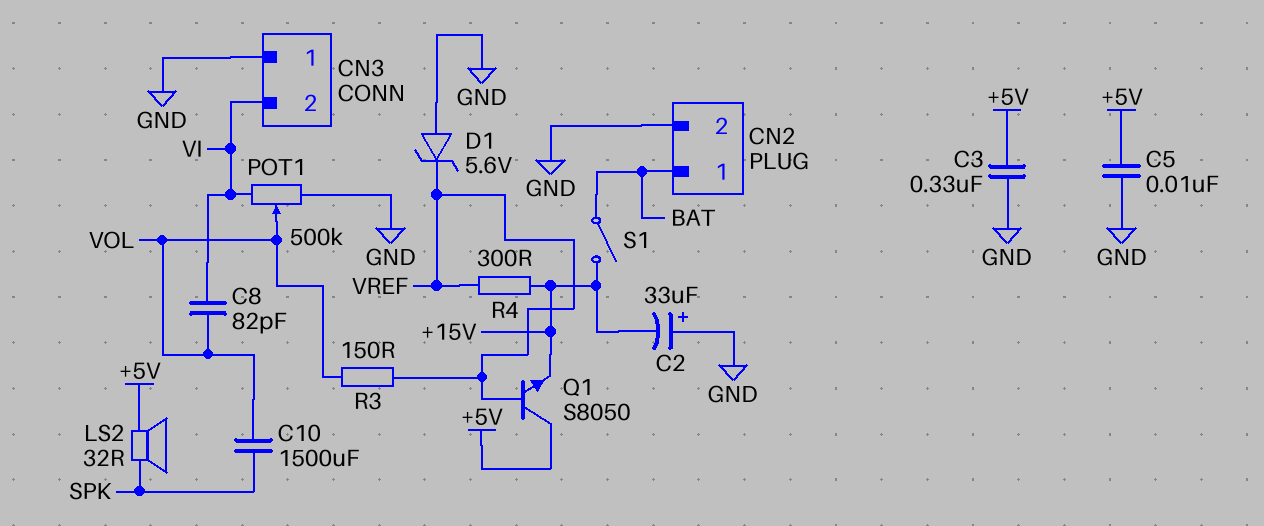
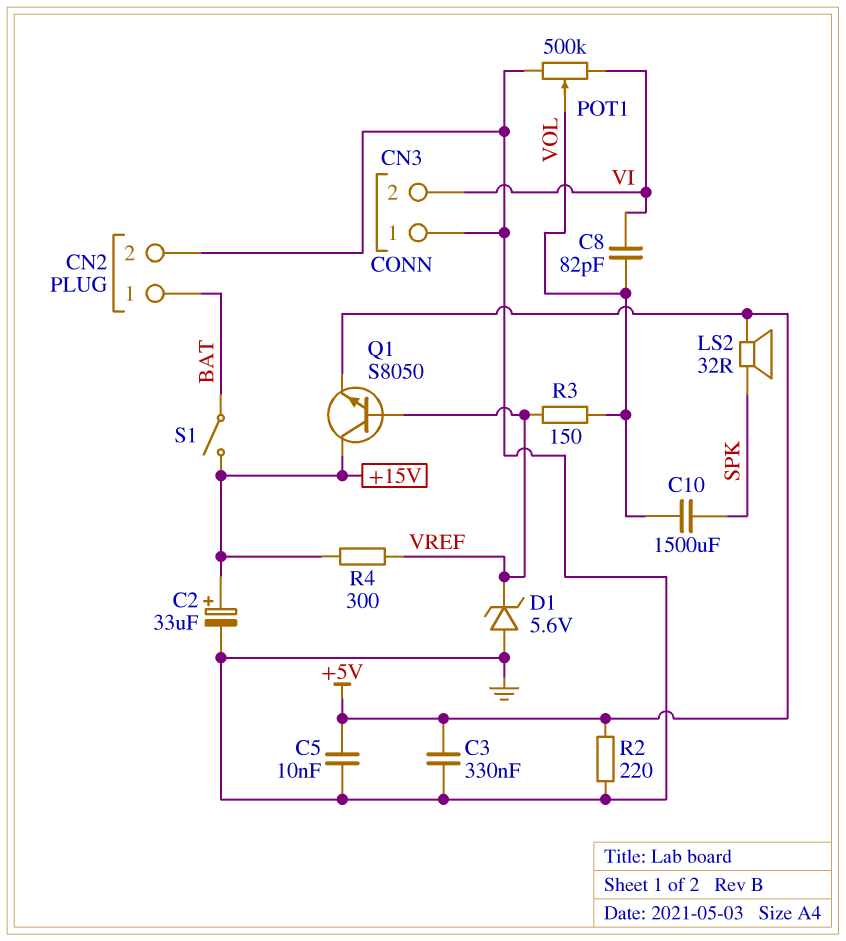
C2: 33uF (plus GND, minus +15V) -> 33uF (plus +15V, minus GND)
Q1: NPN S8050 (B VREF, C +5V, E +15V) -> NPN S8050 (B VREF, C +15V, E +5V)
R2: none -> 220 (+5V, GND)

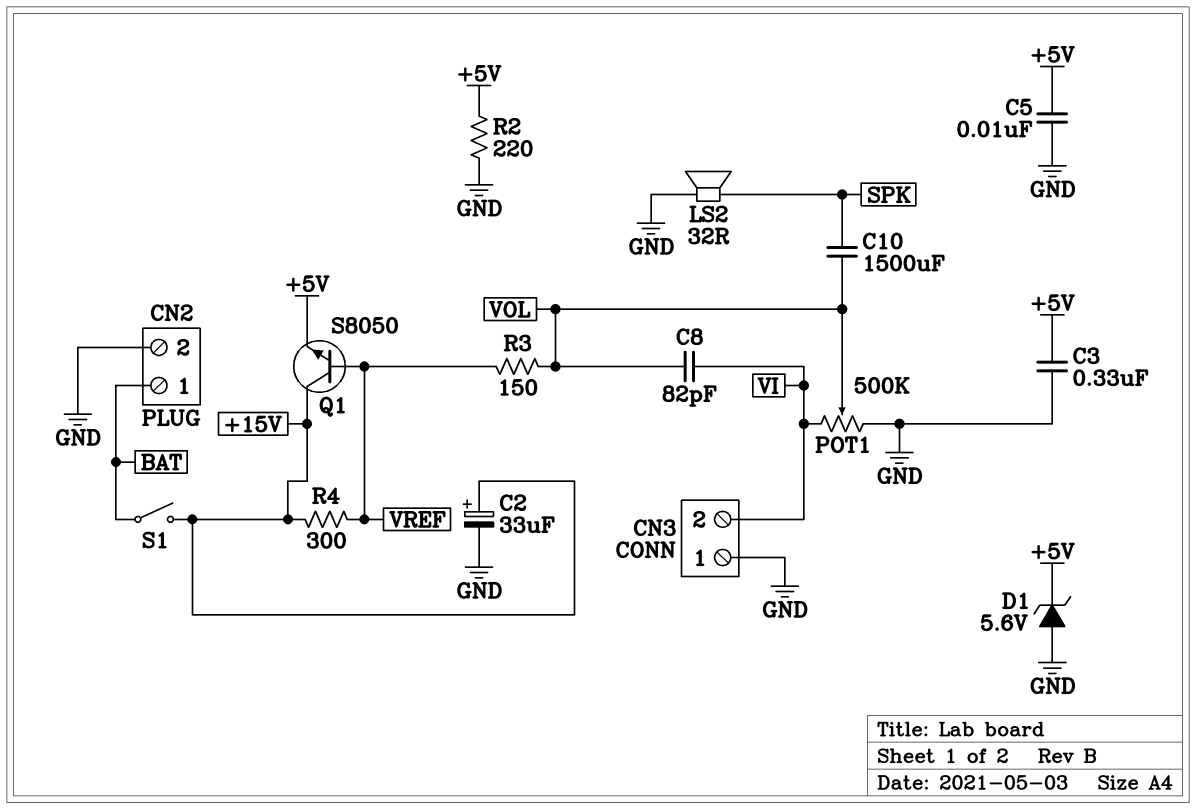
D1: zener 5.6V (A GND, K VREF) -> zener 5.6V (A GND, K +5V)
LS2: speaker 32R (+5V, SPK) -> speaker 32R (GND, SPK)

